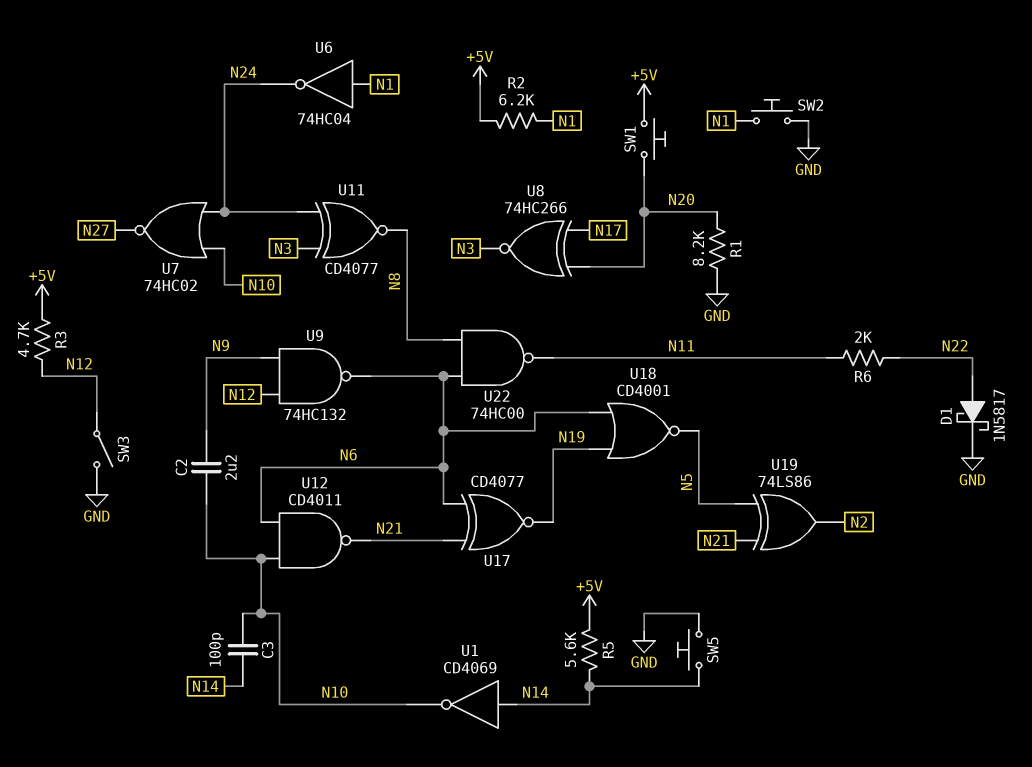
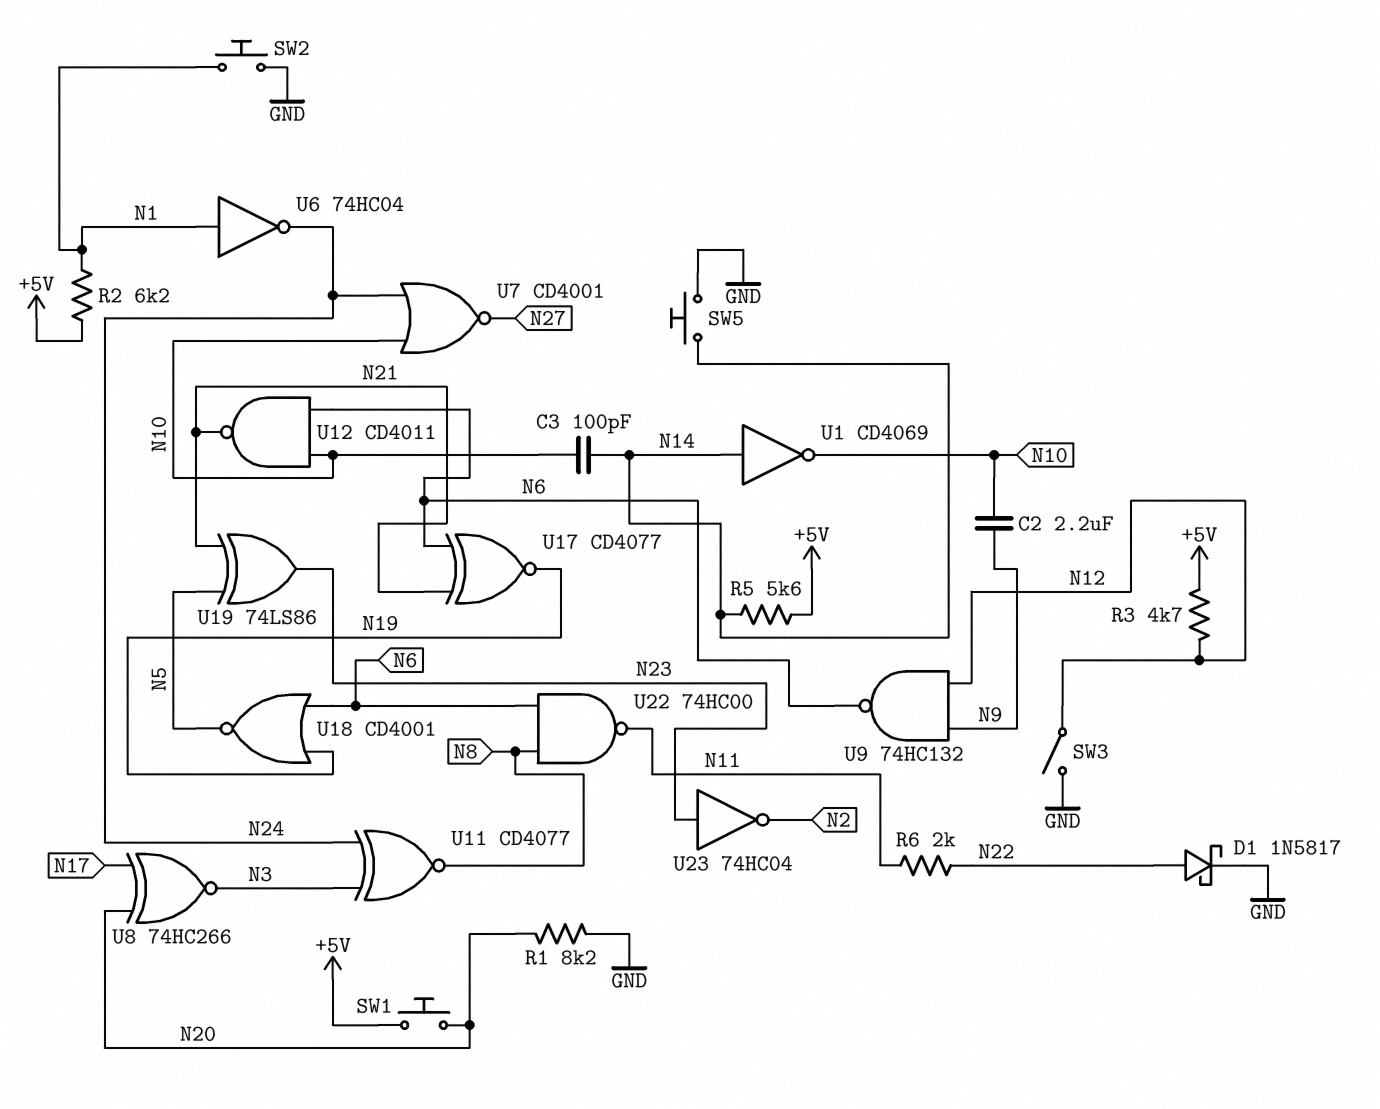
U7: NOR 74HC02 (in N10, in N24, out N27) -> NOR CD4001 (in N10, in N24, out N27)
U19: XOR 74LS86 (in N5, in N21, out N2) -> XOR 74LS86 (in N5, in N21, out N23)
U23: none -> NOT 74HC04 (in N23, out N2)

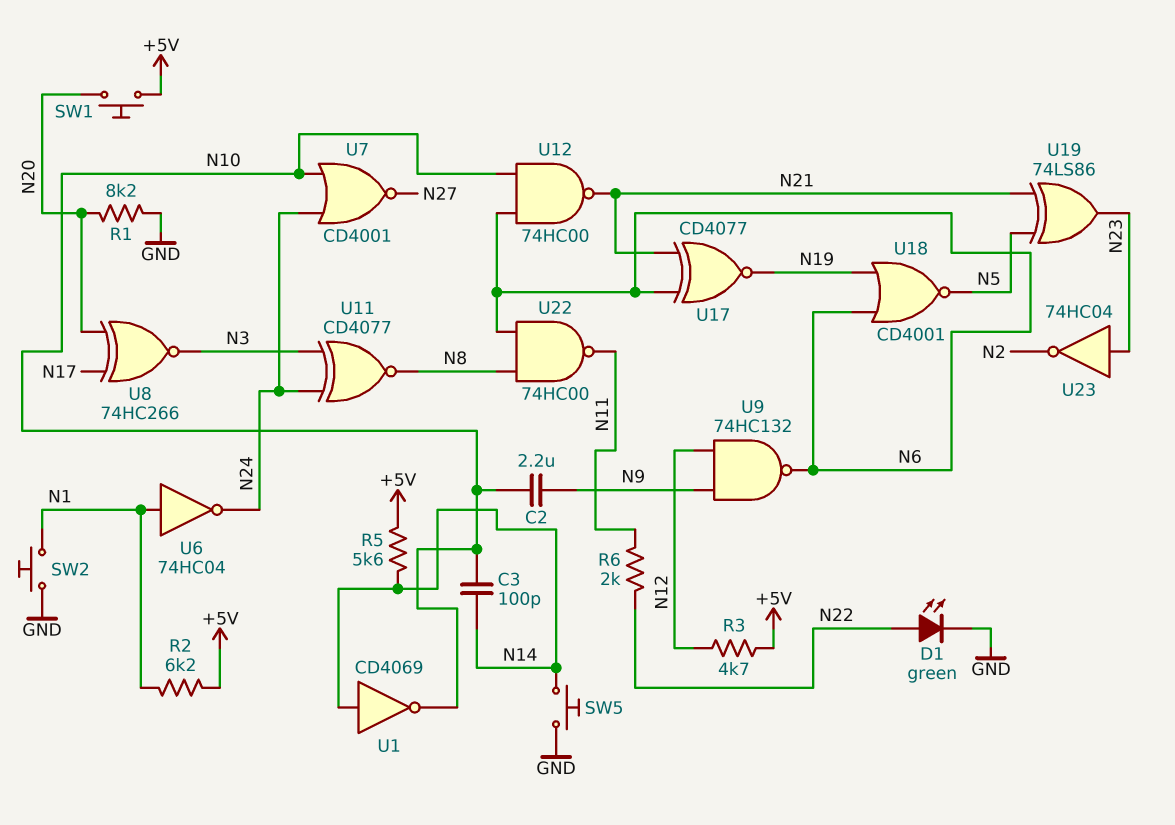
D1: schottky 1N5817 (A N22, K GND) -> LED green (A N22, K GND)
SW3: switch (GND, N12) -> none
U12: NAND CD4011 (in N6, in N10, out N21) -> NAND 74HC00 (in N6, in N10, out N21)

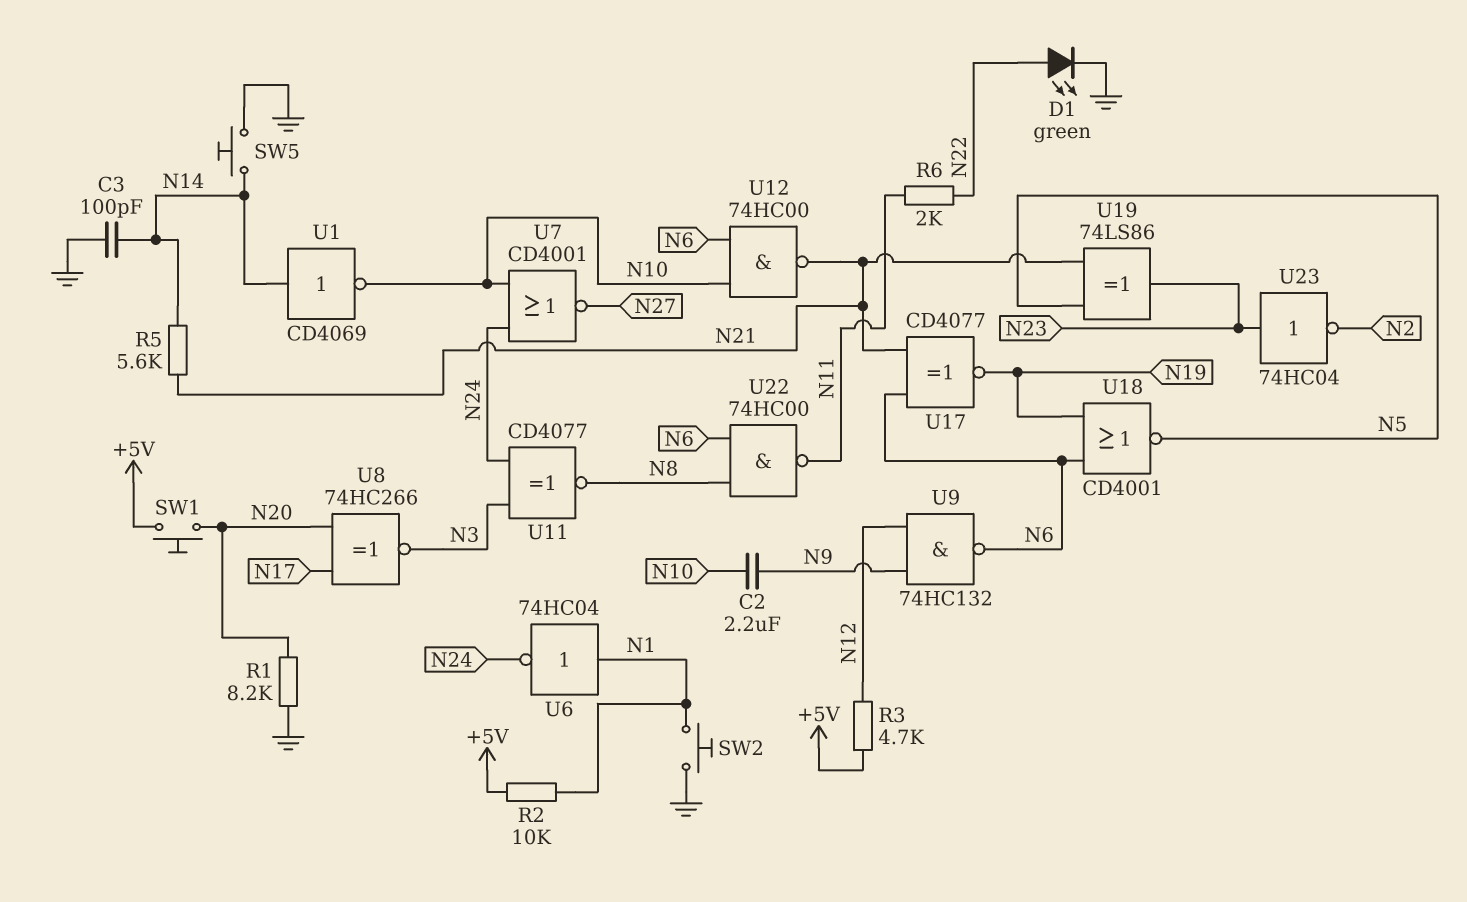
C3: 100pF (N10, N14) -> 100pF (GND, N14)
R2: 6.2k (+5V, N1) -> 10k (+5V, N1)
R5: 5.6k (+5V, N14) -> 5.6k (N14, N21)

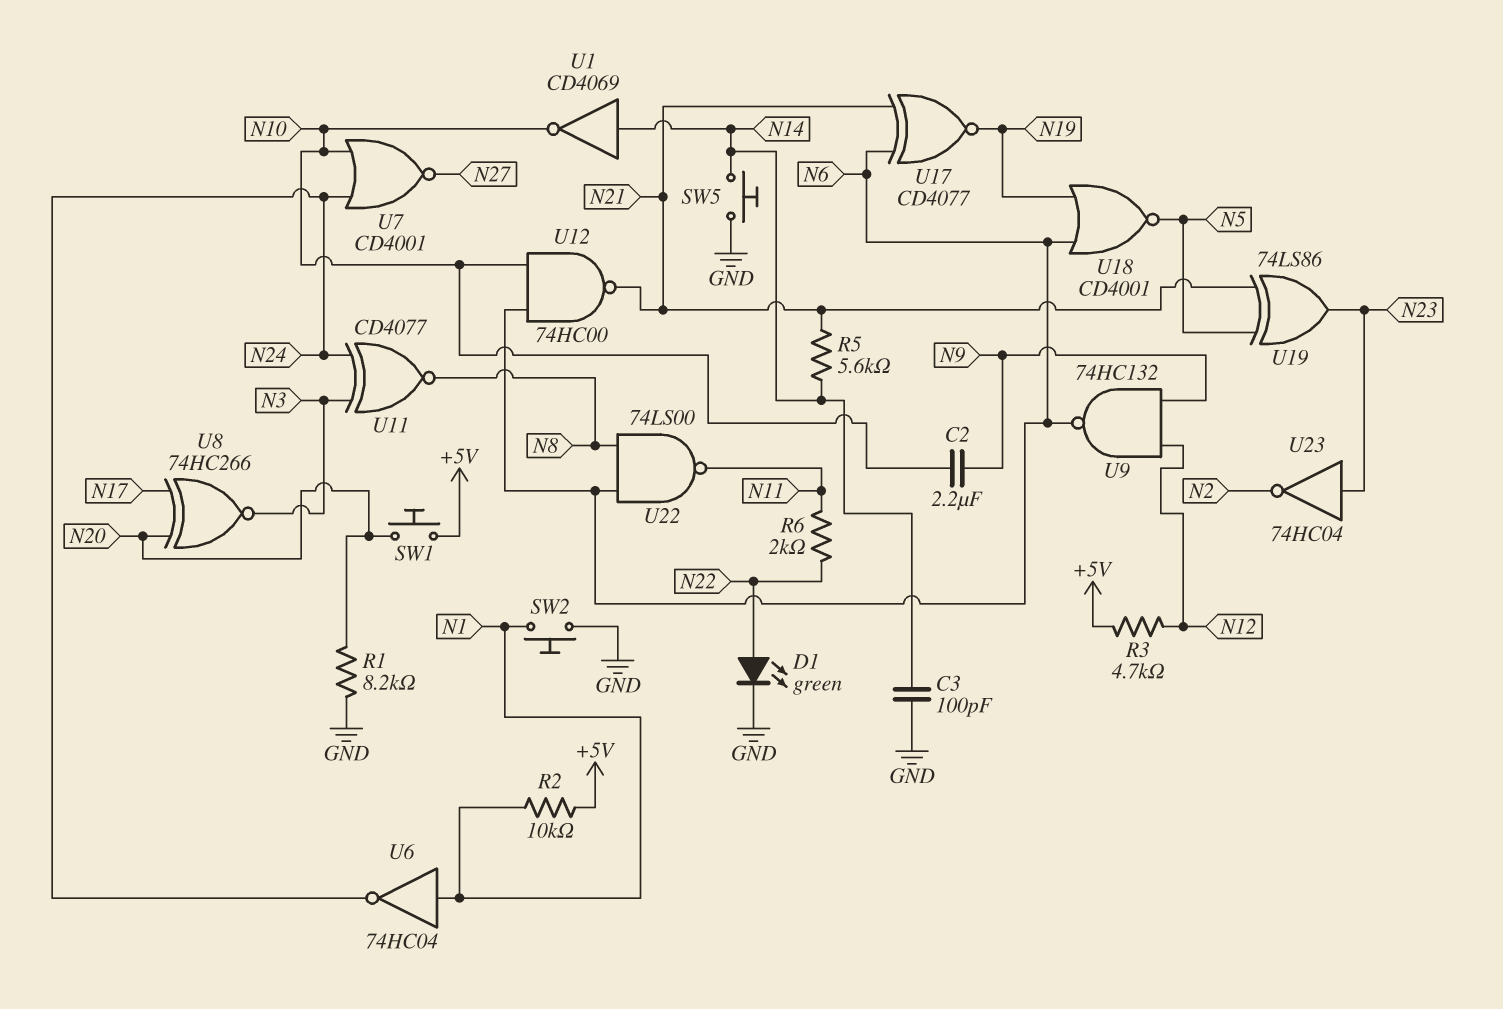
U22: NAND 74HC00 (in N6, in N8, out N11) -> NAND 74LS00 (in N6, in N8, out N11)

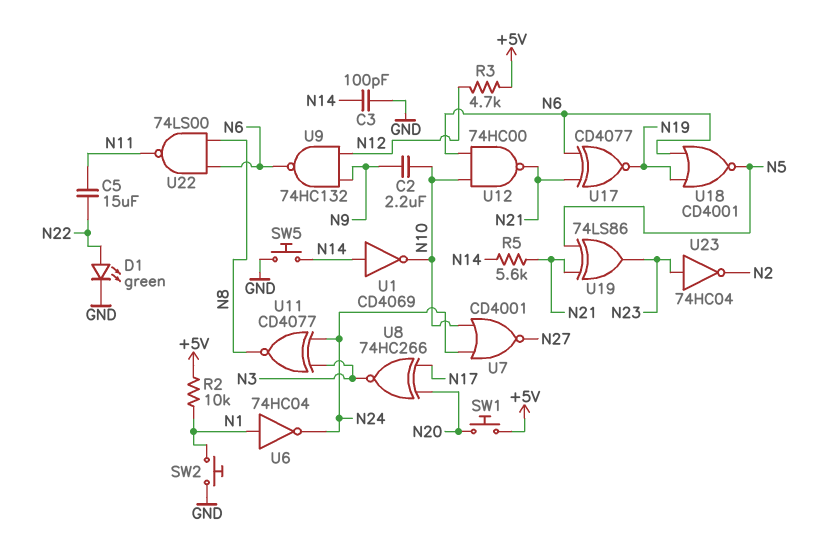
C5: none -> 15uF (N11, N22)
R1: 8.2k (GND, N20) -> none
R6: 2k (N11, N22) -> none

